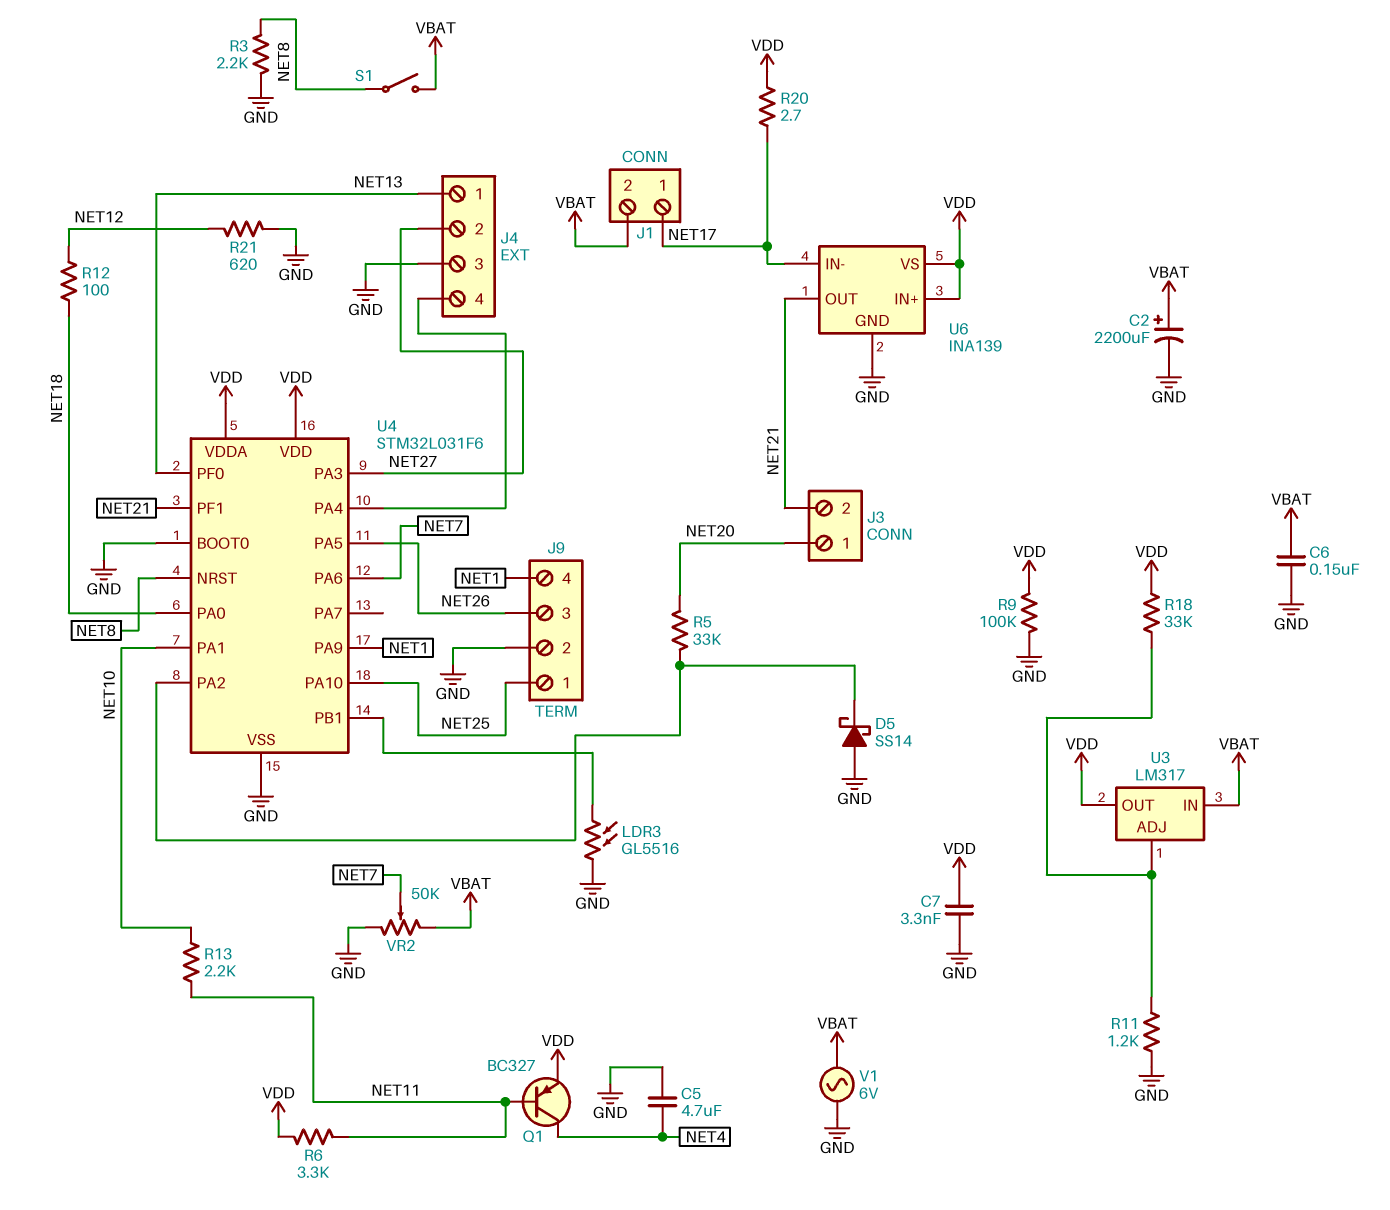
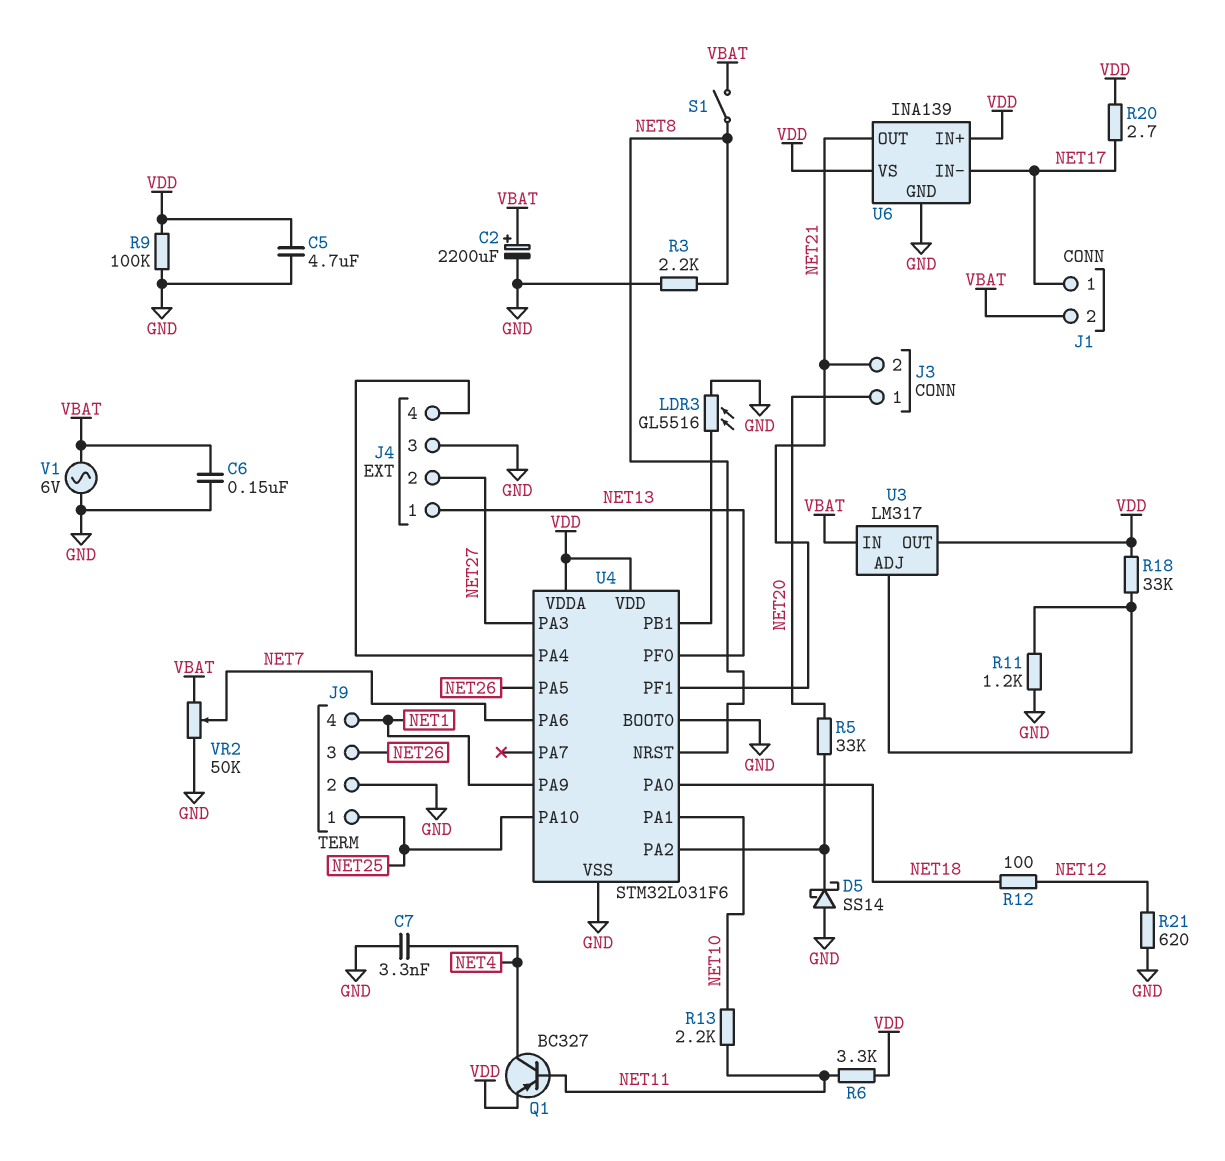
C5: 4.7uF (GND, NET4) -> 4.7uF (GND, VDD)
C7: 3.3nF (GND, VDD) -> 3.3nF (GND, NET4)

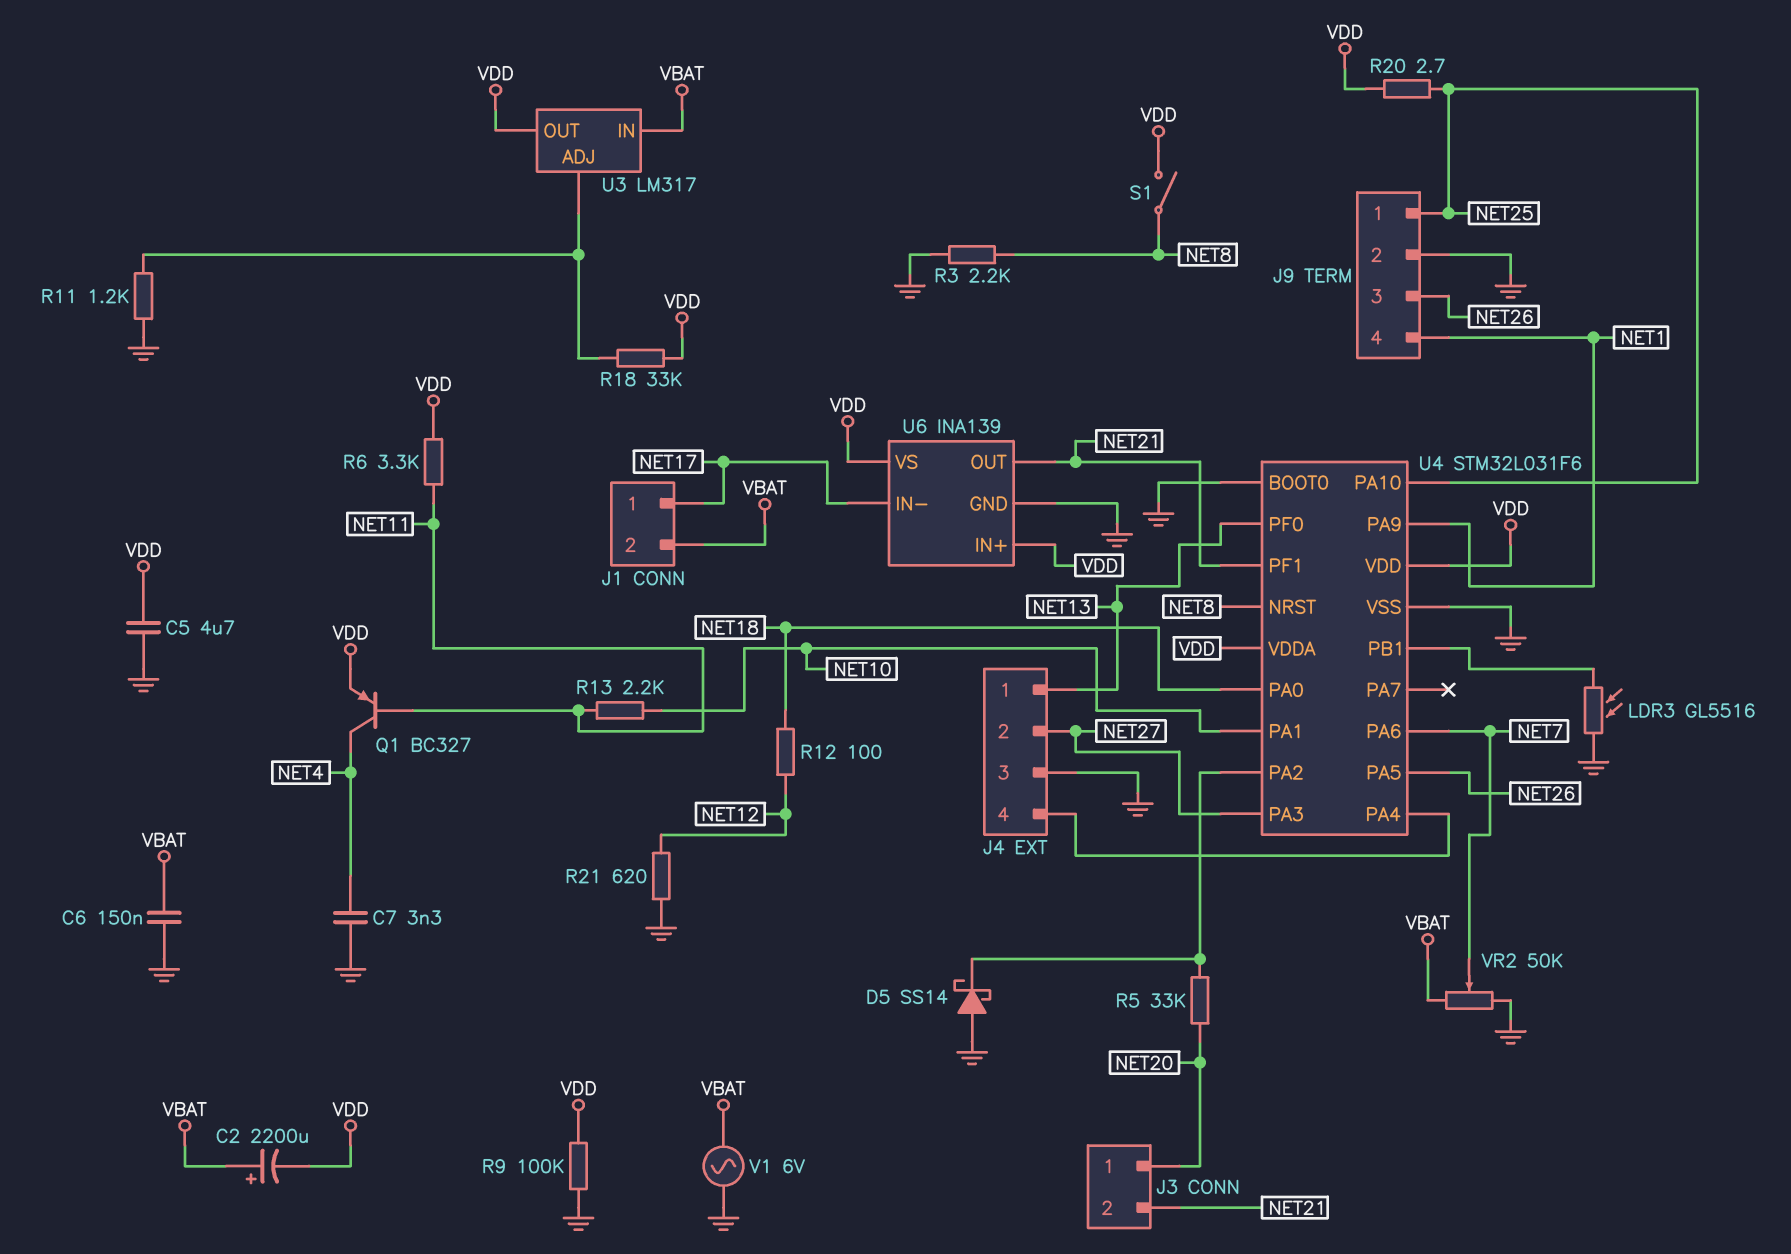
C2: 2200uF (plus VBAT, minus GND) -> 2200uF (plus VBAT, minus VDD)
R20: 2.7 (NET17, VDD) -> 2.7 (NET25, VDD)
S1: switch (NET8, VBAT) -> switch (NET8, VDD)

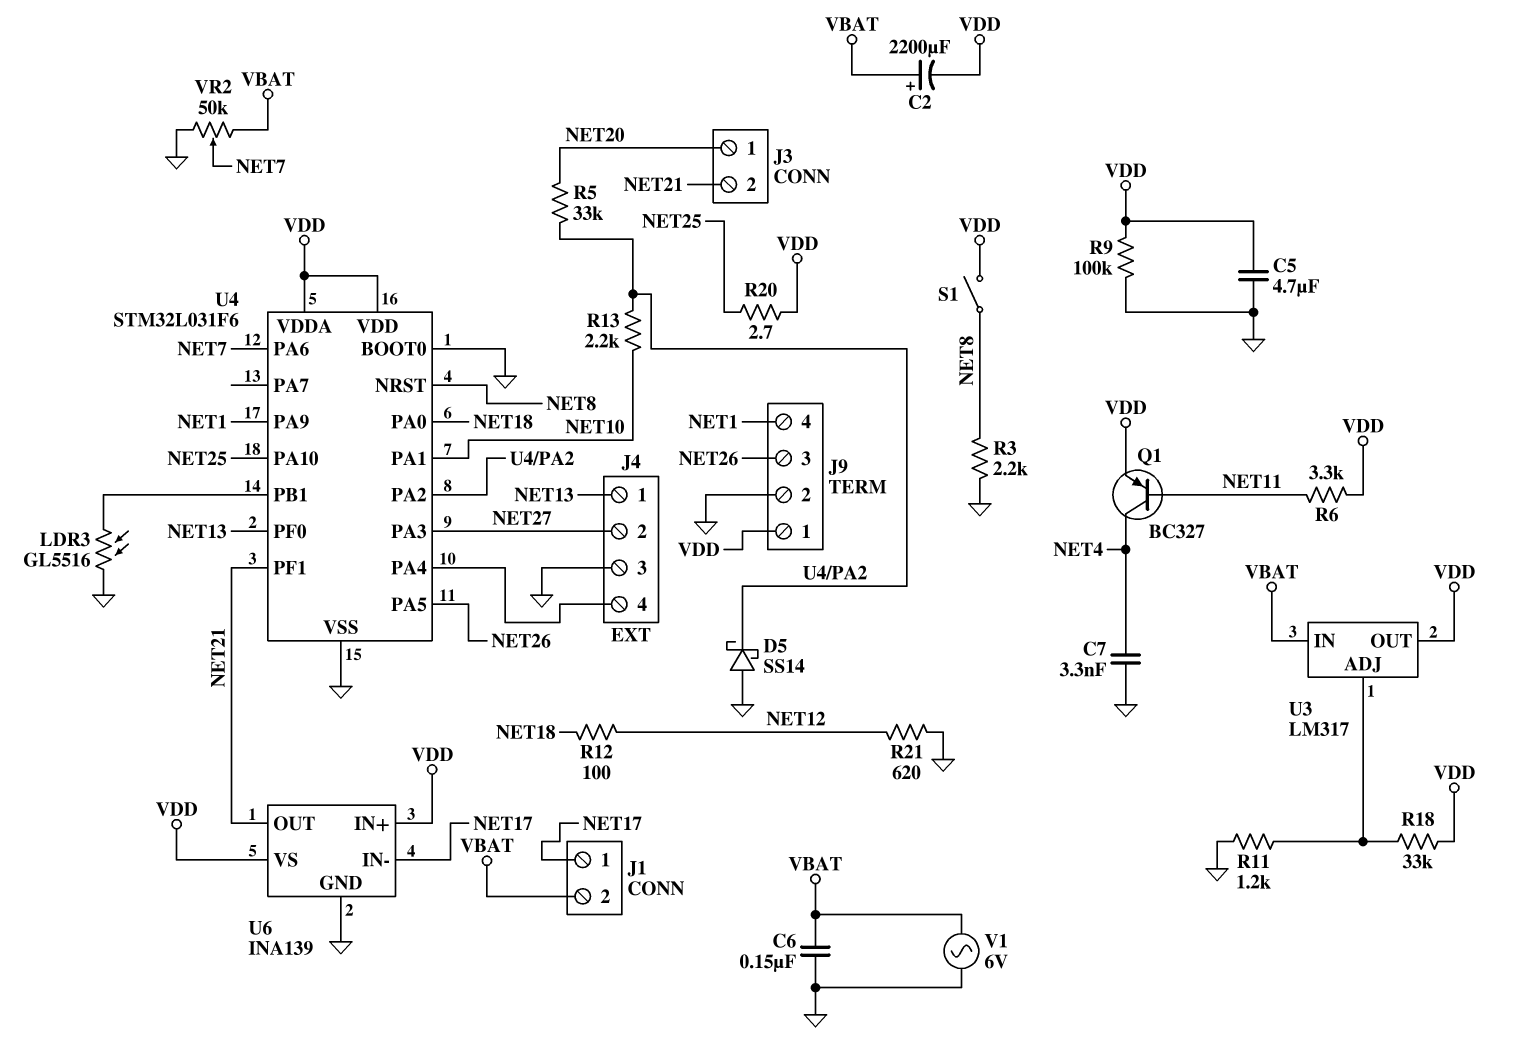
J9 pin 1: NET25 -> VDD
R13: 2.2k (NET10, NET11) -> 2.2k (NET10, U4/PA2)

